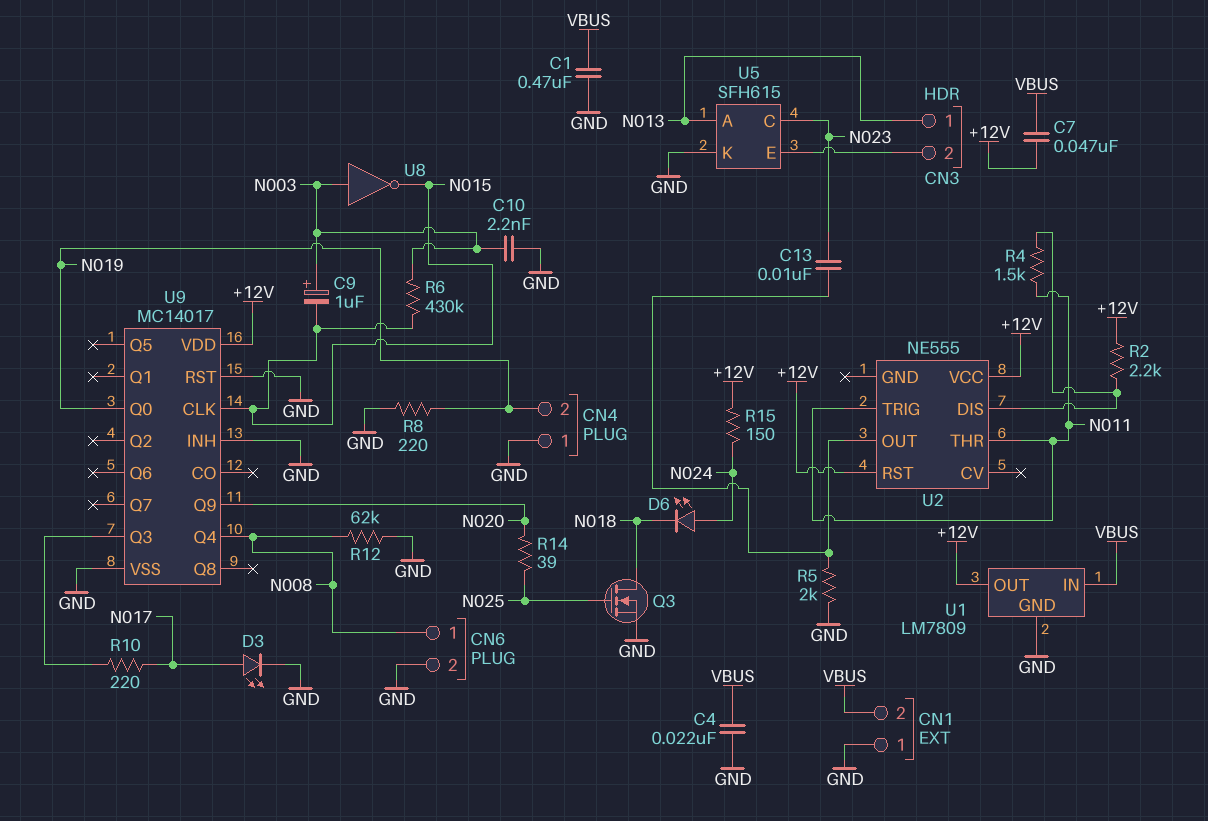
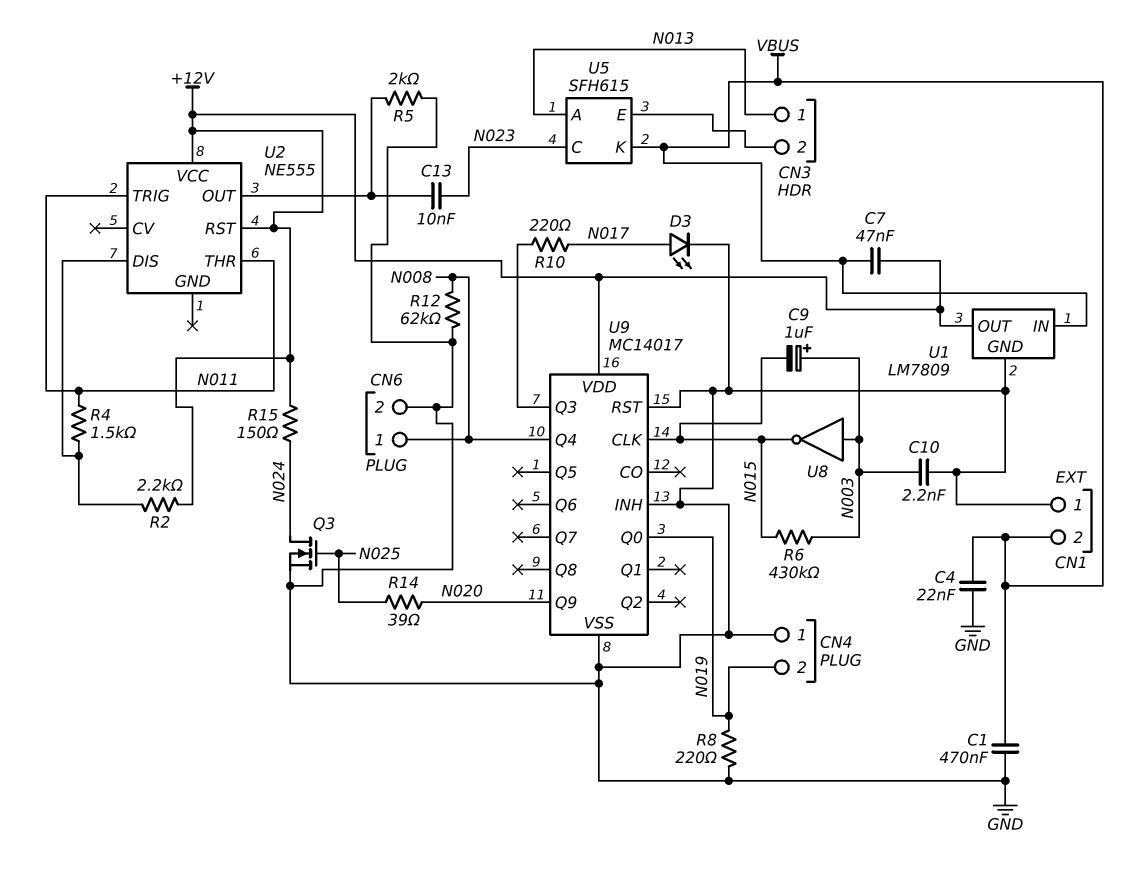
D6: LED (A N024, K N018) -> none
Q3: NMOS (G N025, D N018, S GND) -> NMOS (G N025, D N024, S GND)
U5 pin K: GND -> VBUS

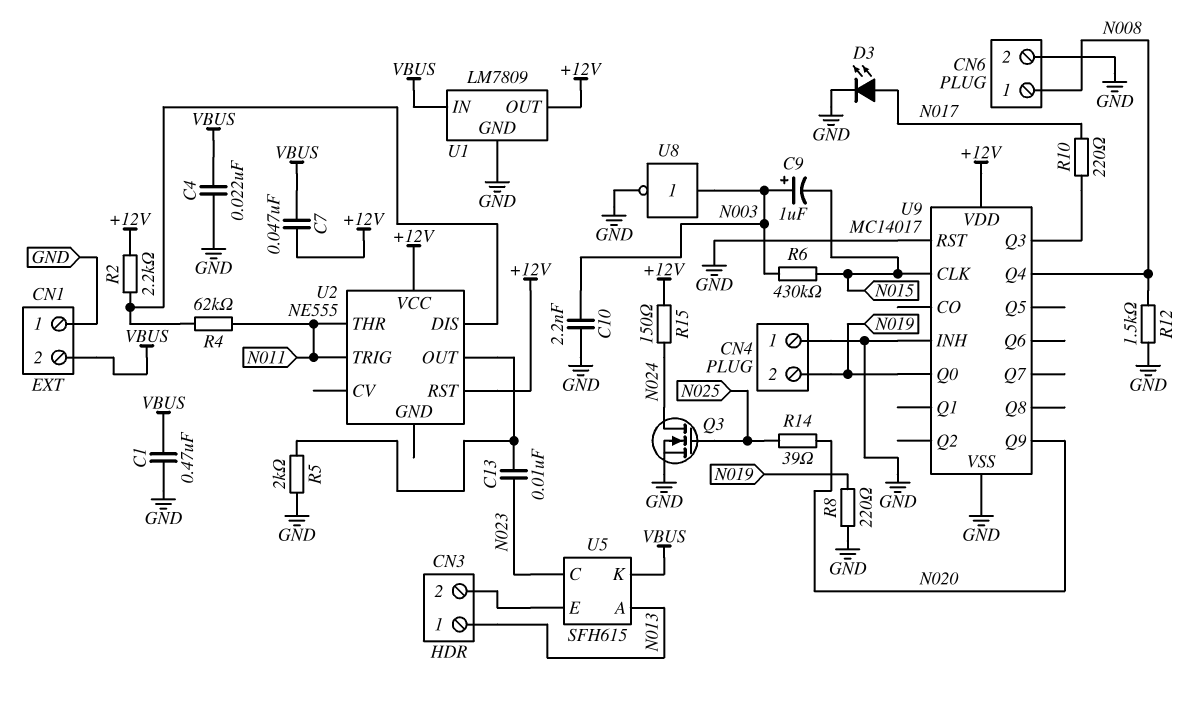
R4: 1.5k (N011, U2/DIS) -> 62k (N011, U2/DIS)
R12: 62k (GND, N008) -> 1.5k (GND, N008)
U8: NOT (in N003, out N015) -> NOT (in N003, out GND)

